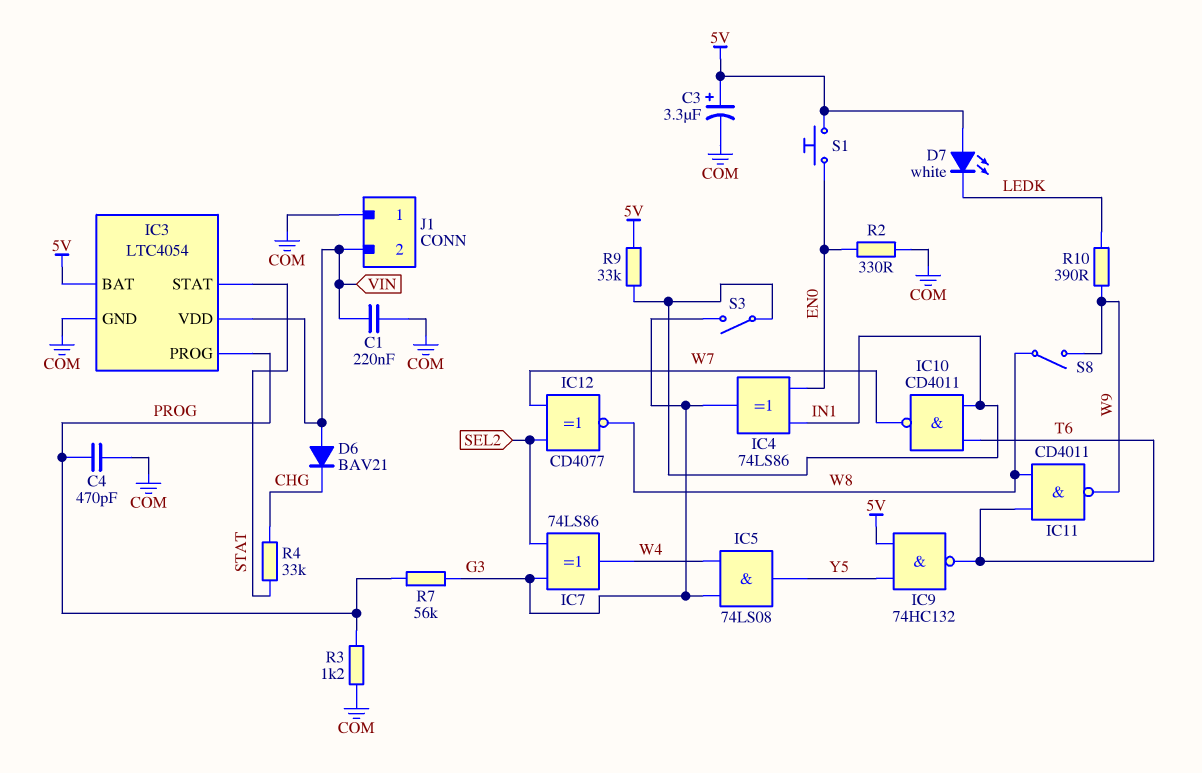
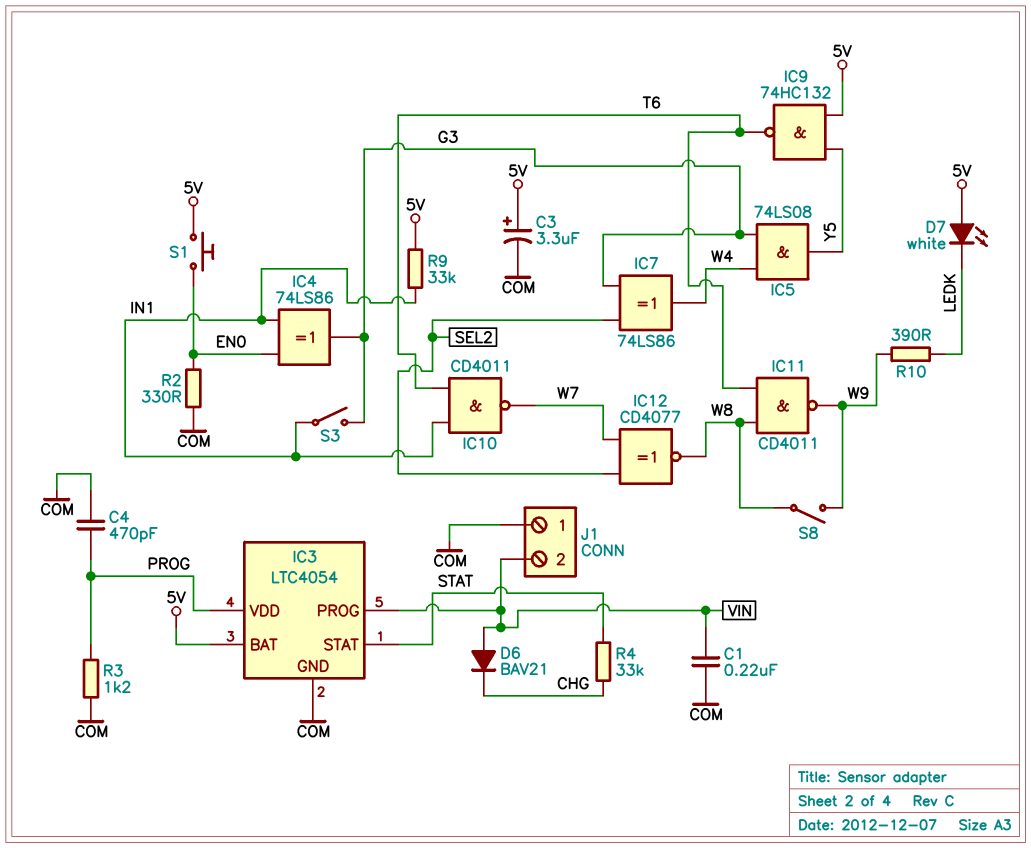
IC3 pin PROG: PROG -> VIN
IC3 pin VDD: VIN -> PROG
R7: 56k (G3, PROG) -> none

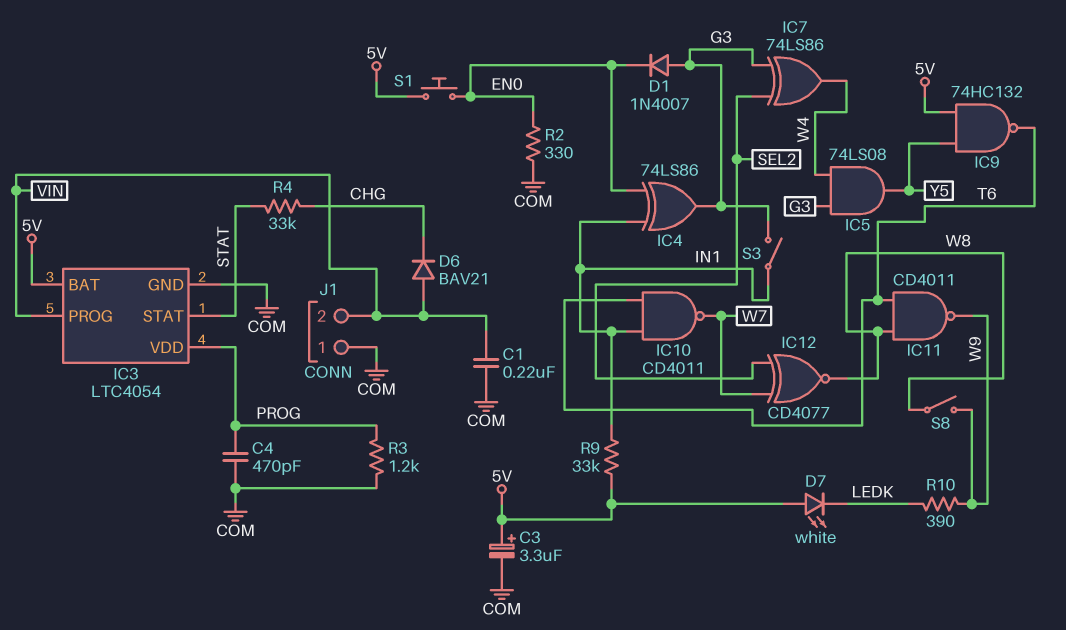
D1: none -> diode 1N4007 (A G3, K EN0)

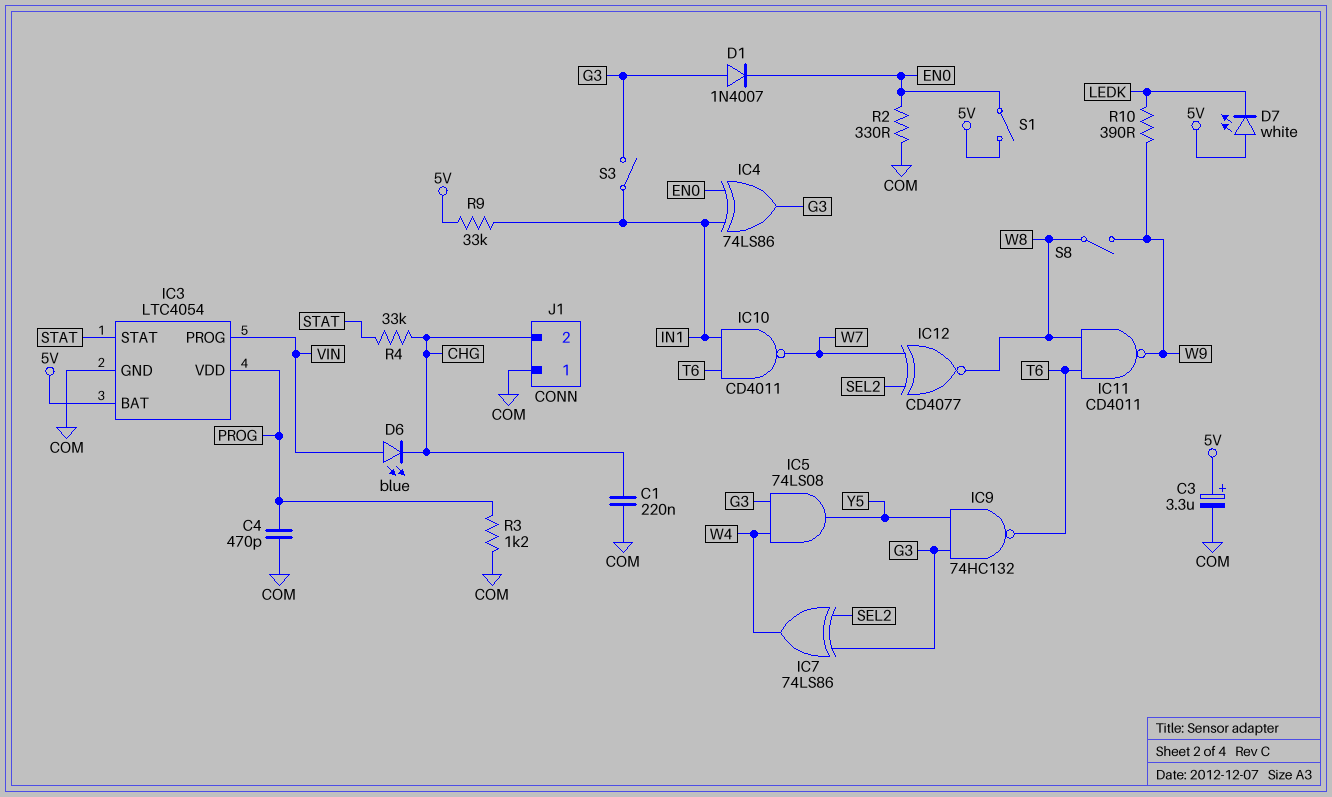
C1: 220nF (COM, VIN) -> 220nF (CHG, COM)
D6: diode BAV21 (A VIN, K CHG) -> LED blue (A VIN, K CHG)
IC9: NAND 74HC132 (in 5V, in Y5, out T6) -> NAND 74HC132 (in G3, in Y5, out T6)
J1 pin 2: VIN -> CHG
S1: button (5V, EN0) -> switch (5V, EN0)

